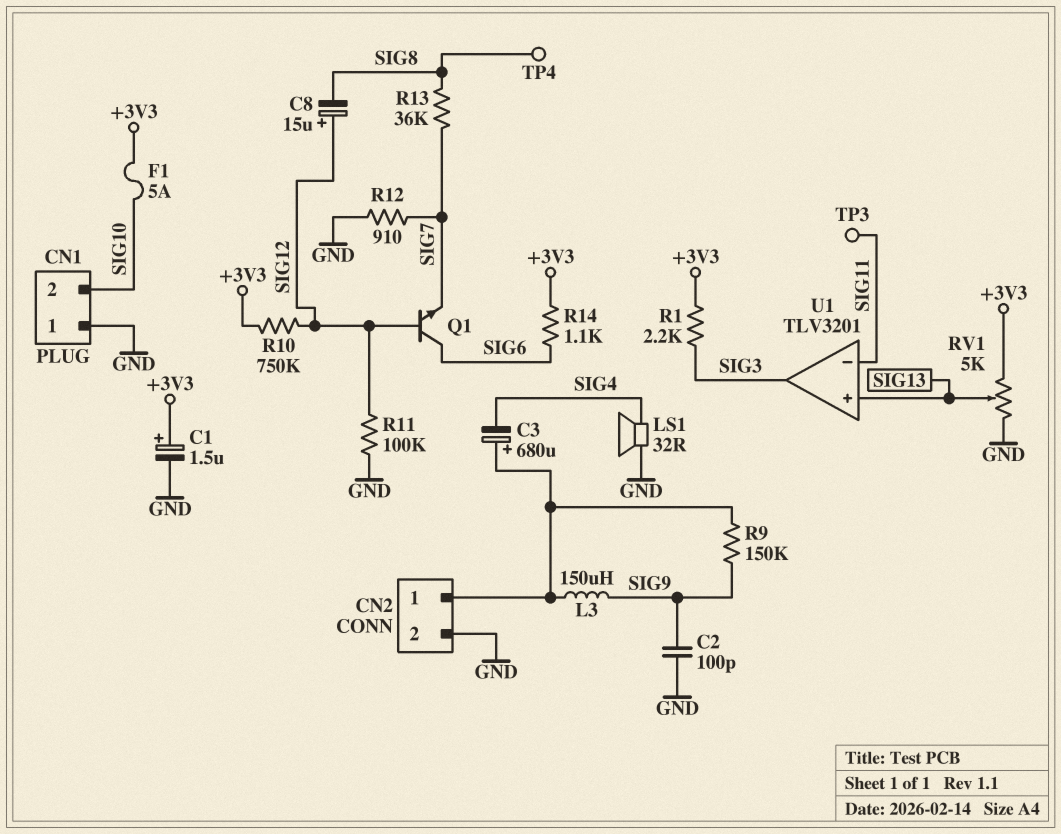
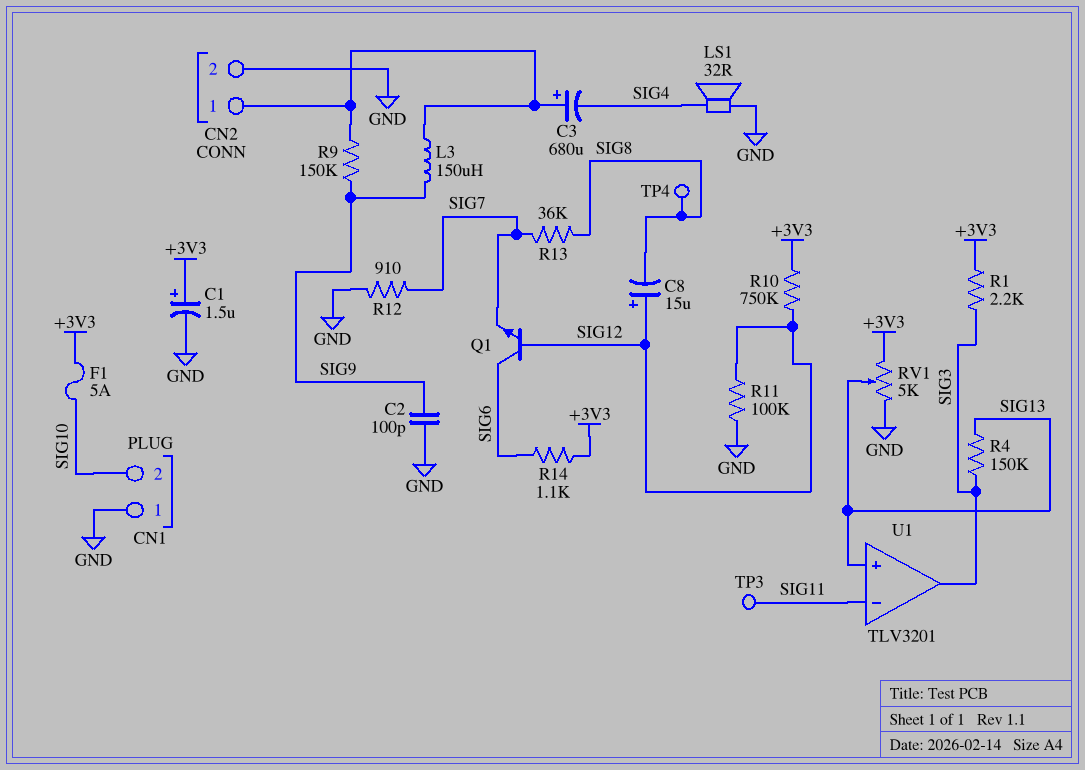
R4: none -> 150k (SIG3, SIG13)

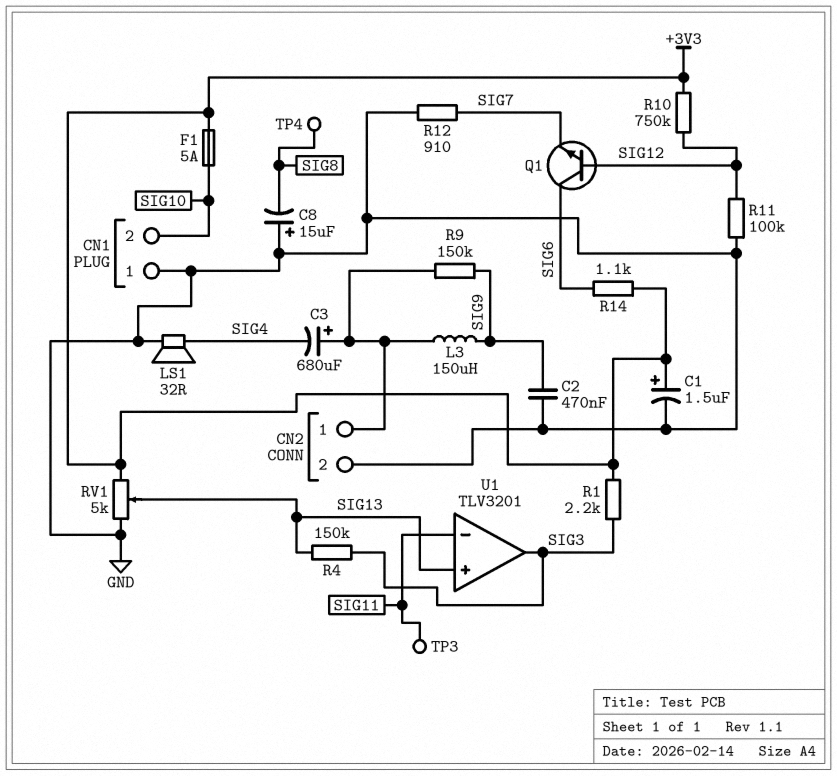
C2: 100pF (GND, SIG9) -> 470nF (GND, SIG9)
C8: 15uF (plus SIG12, minus SIG8) -> 15uF (plus GND, minus SIG8)
R13: 36k (SIG7, SIG8) -> none

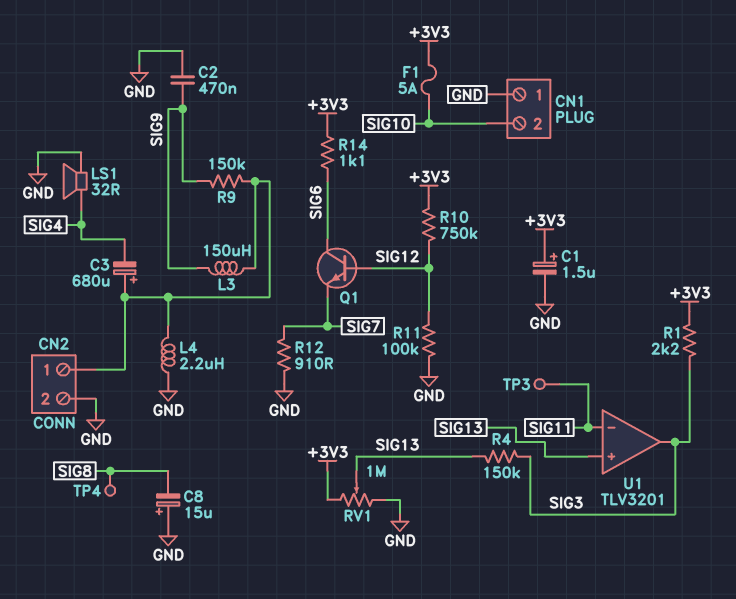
L4: none -> 2.2uH (CN2/1, GND)
RV1: 5k (+3V3, GND, wiper SIG13) -> 1M (+3V3, GND, wiper SIG13)

